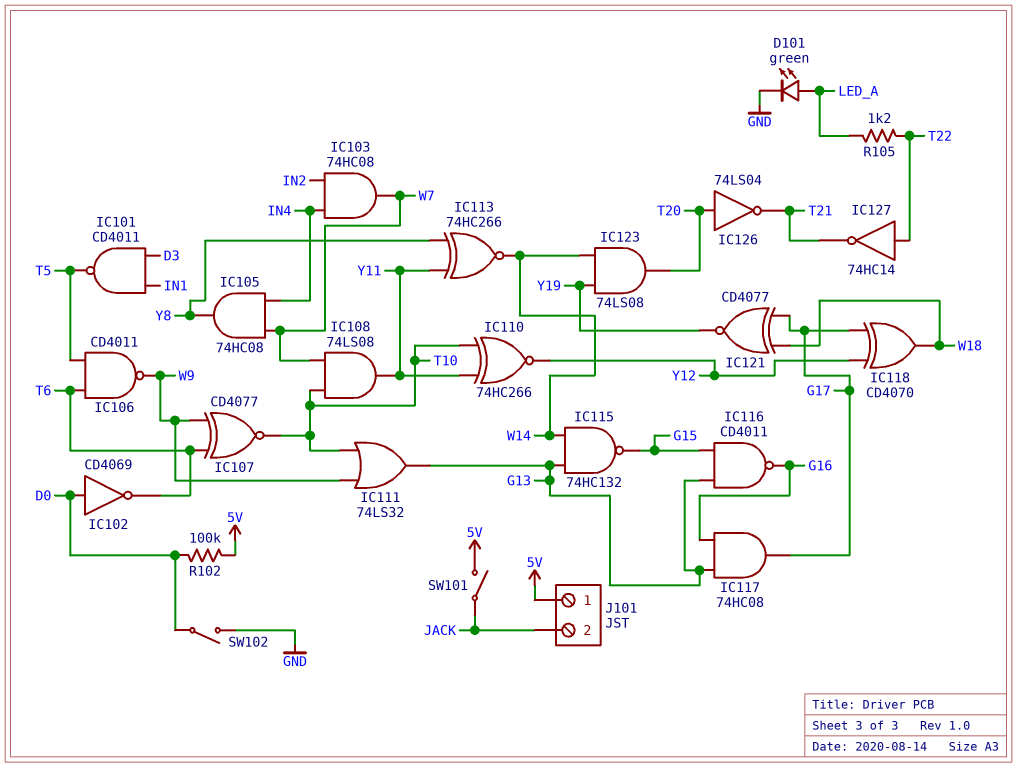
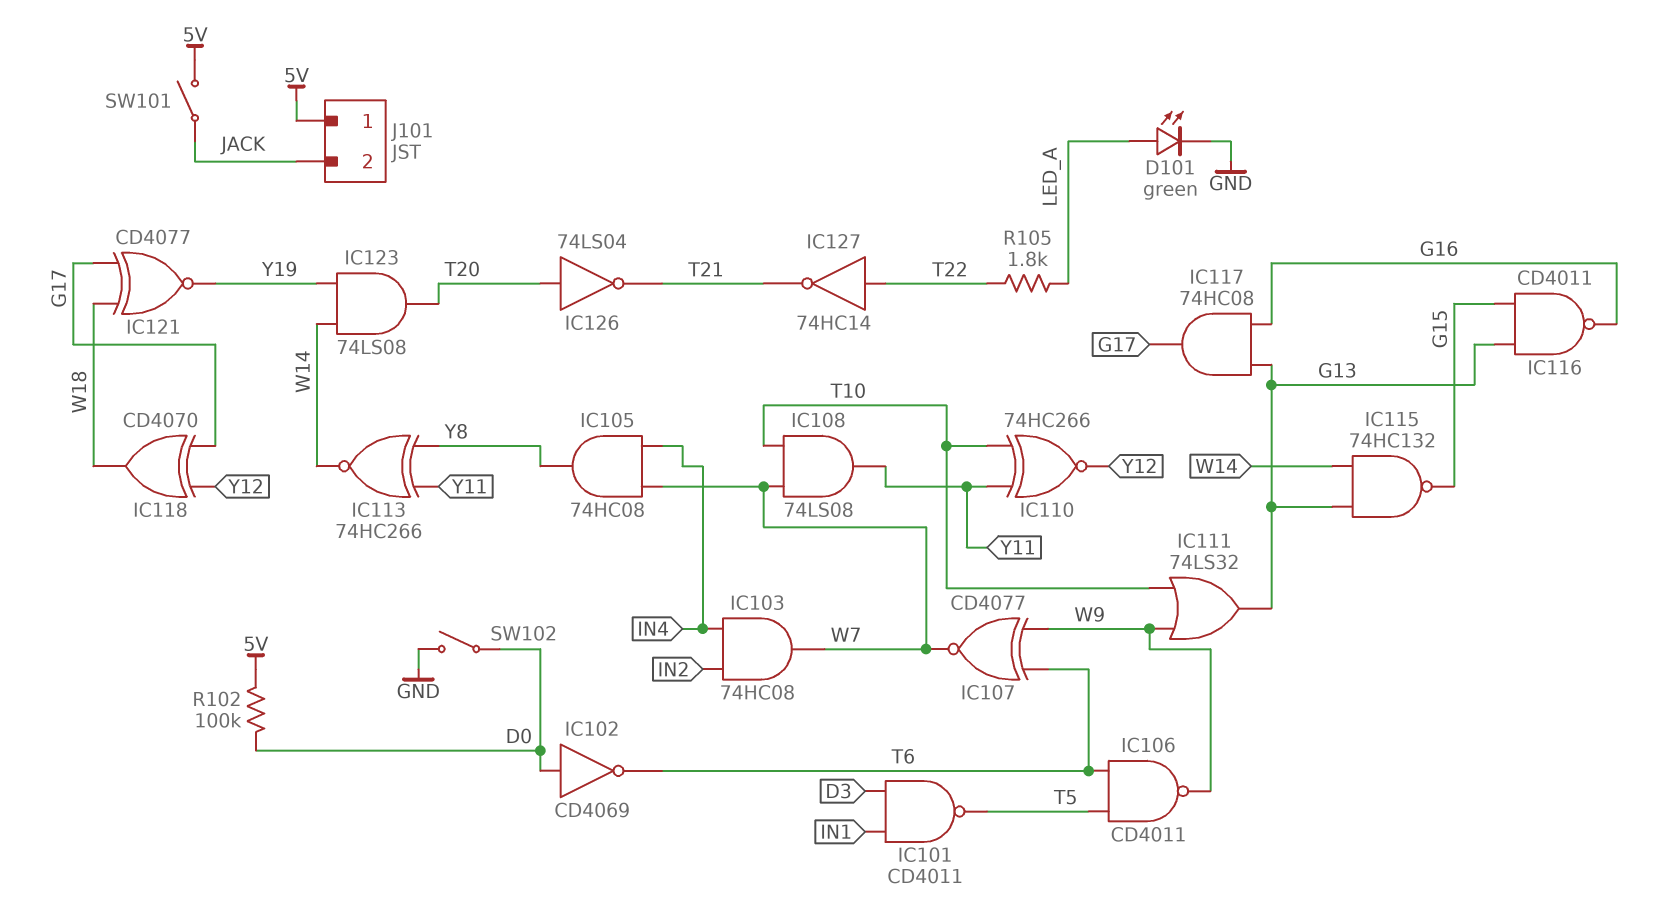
IC107: XNOR CD4077 (in T6, in W9, out T10) -> XNOR CD4077 (in T6, in W9, out W7)
R105: 1.2k (LED_A, T22) -> 1.8k (LED_A, T22)

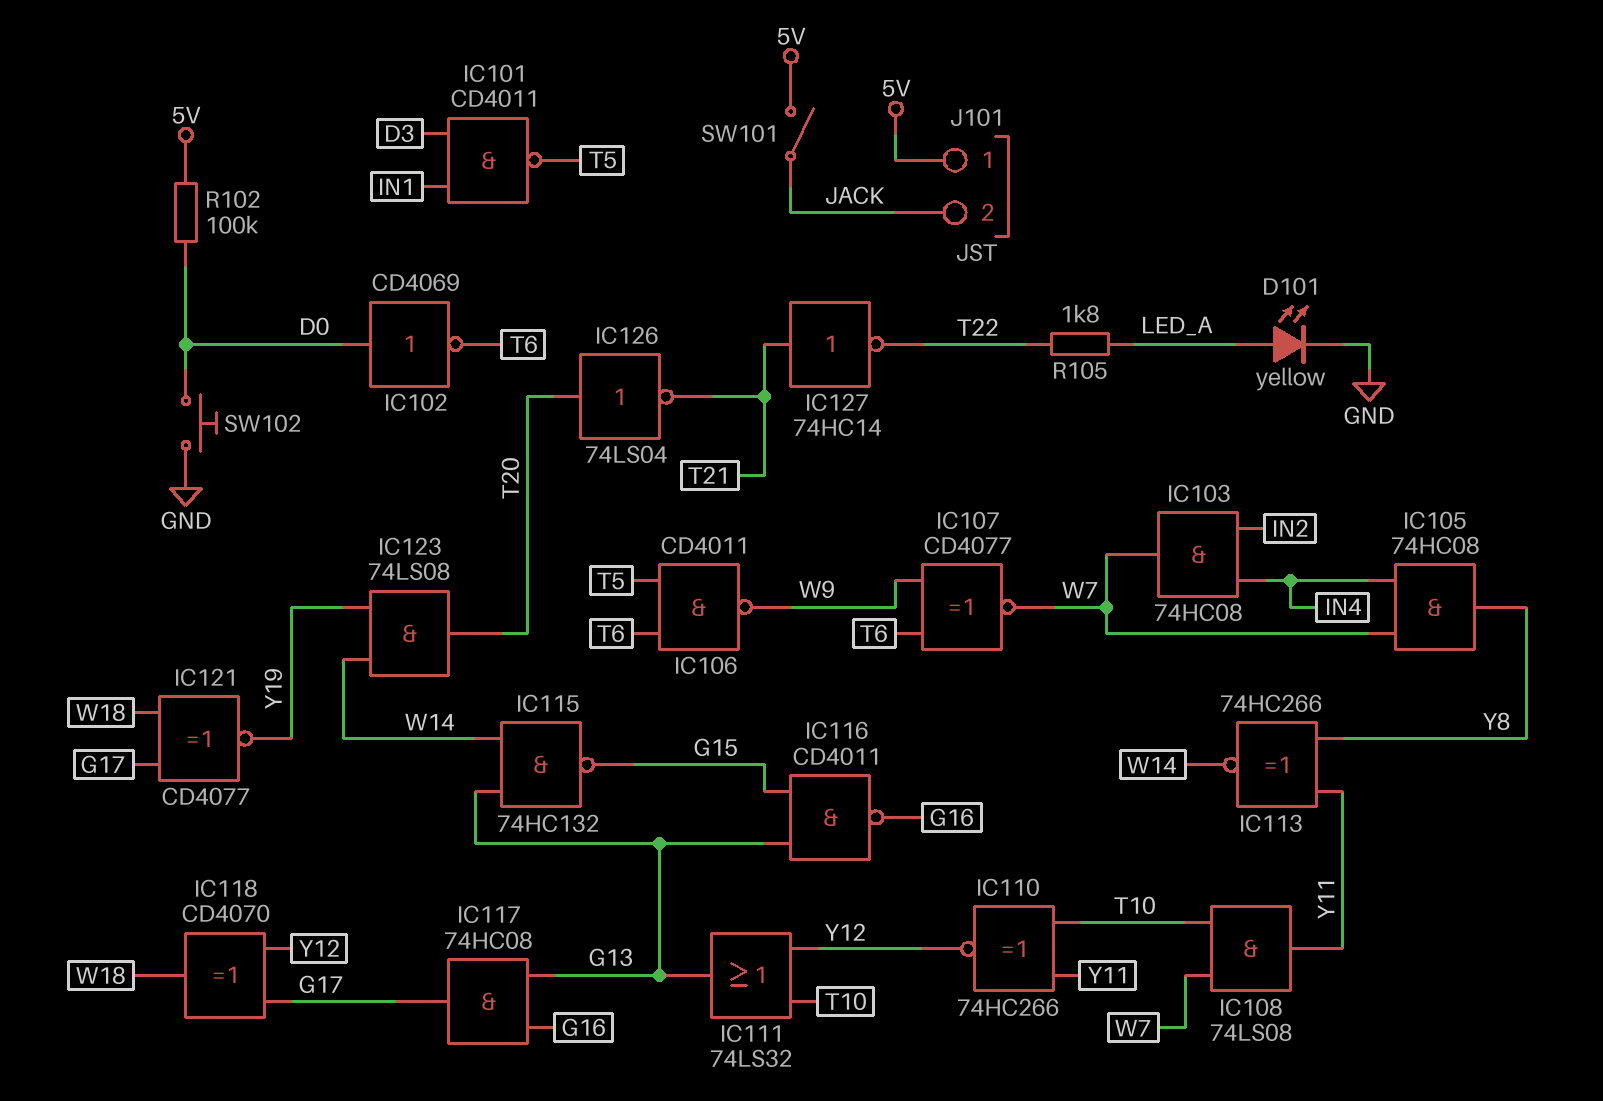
D101: LED green (A LED_A, K GND) -> LED yellow (A LED_A, K GND)
IC111: OR 74LS32 (in T10, in W9, out G13) -> OR 74LS32 (in T10, in Y12, out G13)
IC127: NOT 74HC14 (in T22, out T21) -> NOT 74HC14 (in T21, out T22)
SW102: switch (D0, GND) -> button (D0, GND)

